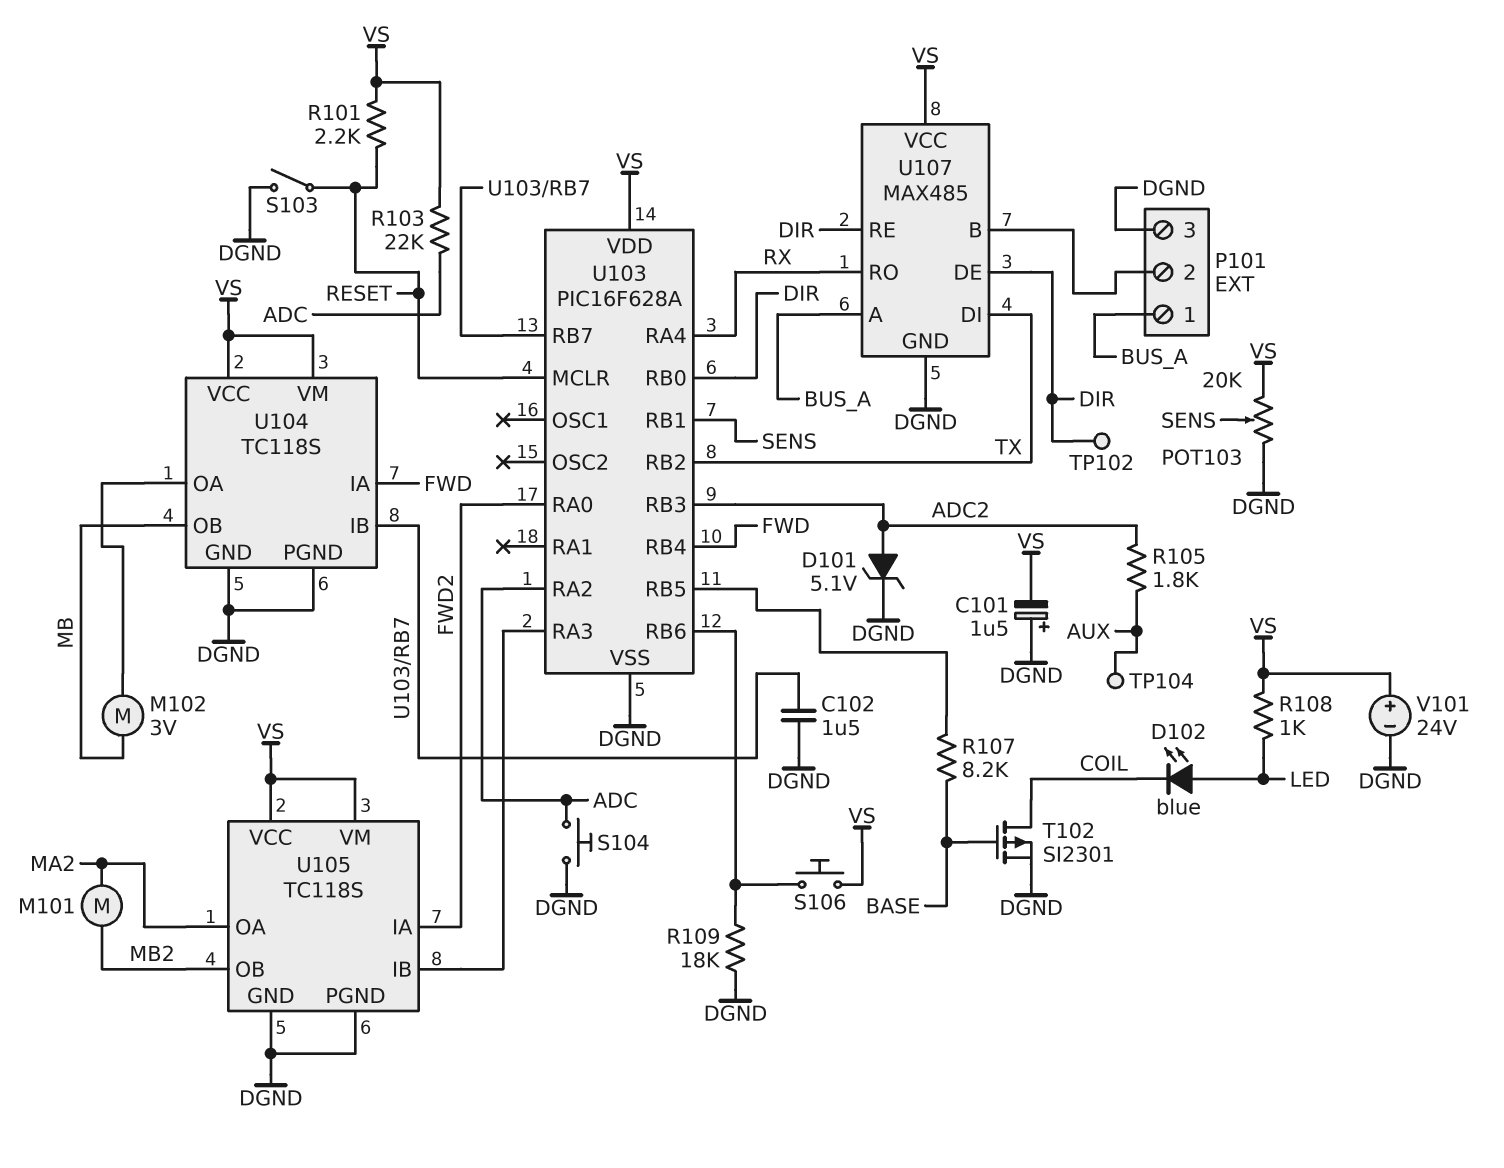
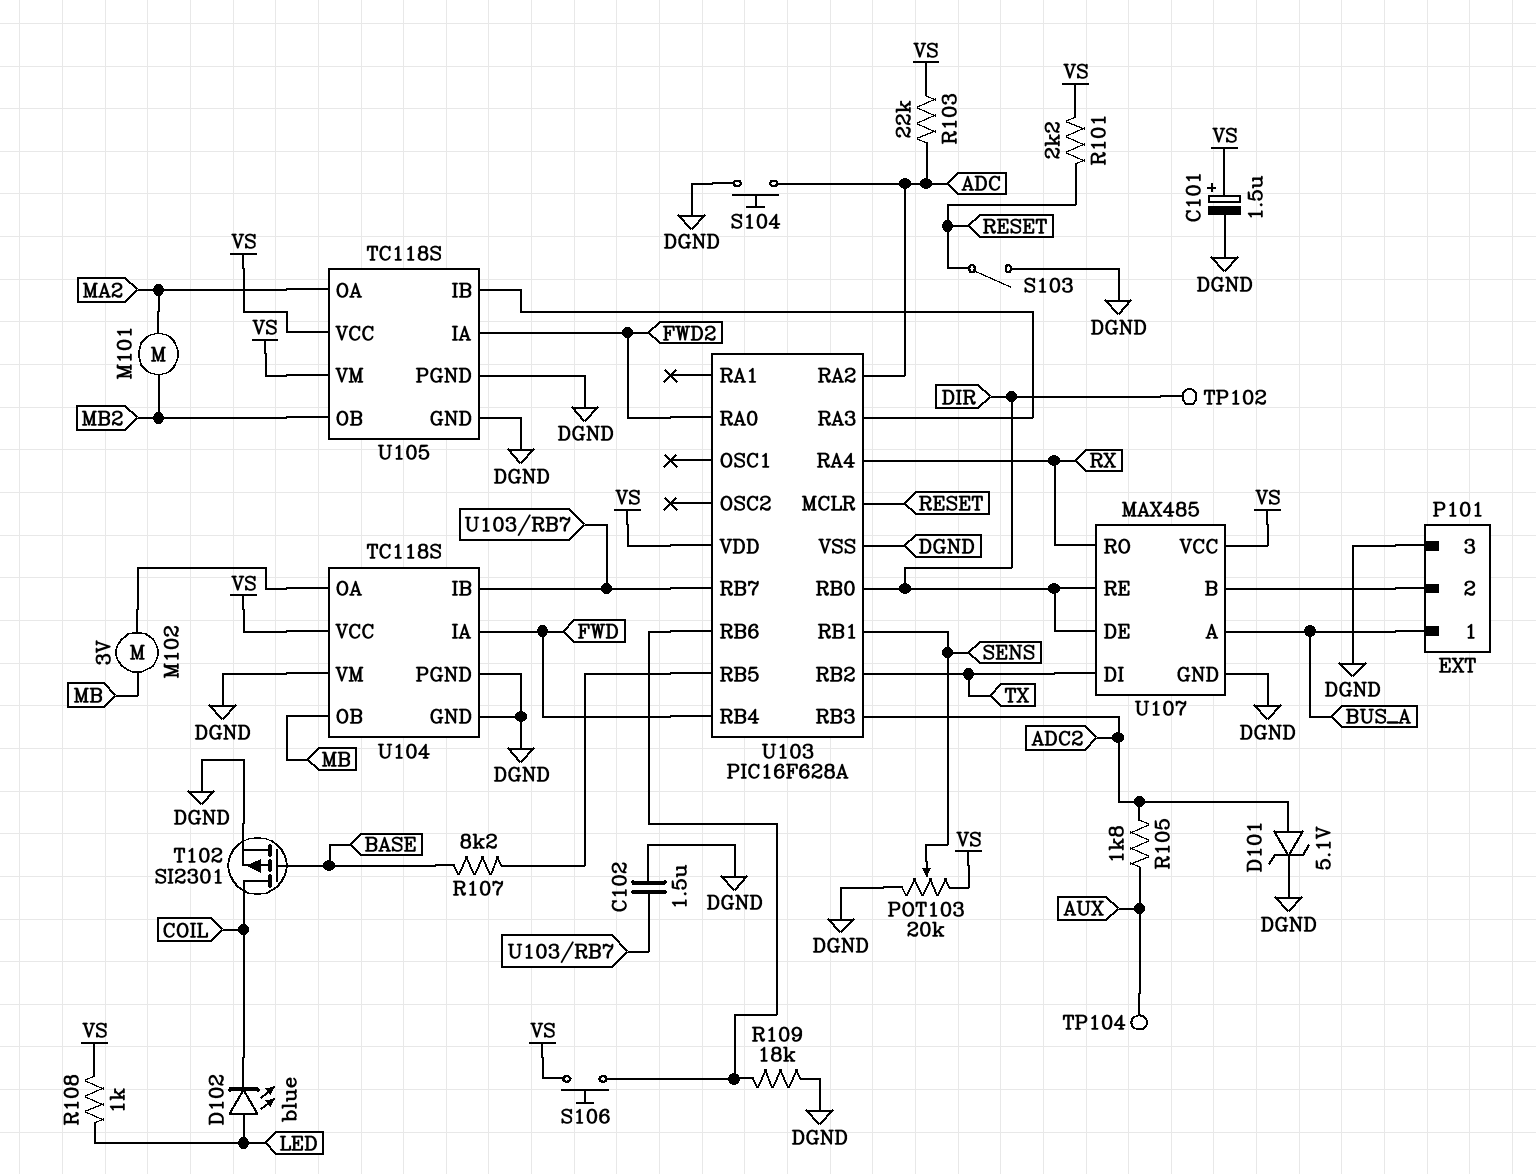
C101: 1.5uF (plus DGND, minus VS) -> 1.5uF (plus VS, minus DGND)
U104 pin VM: VS -> DGND
V101: 24V (plus VS, minus DGND) -> none

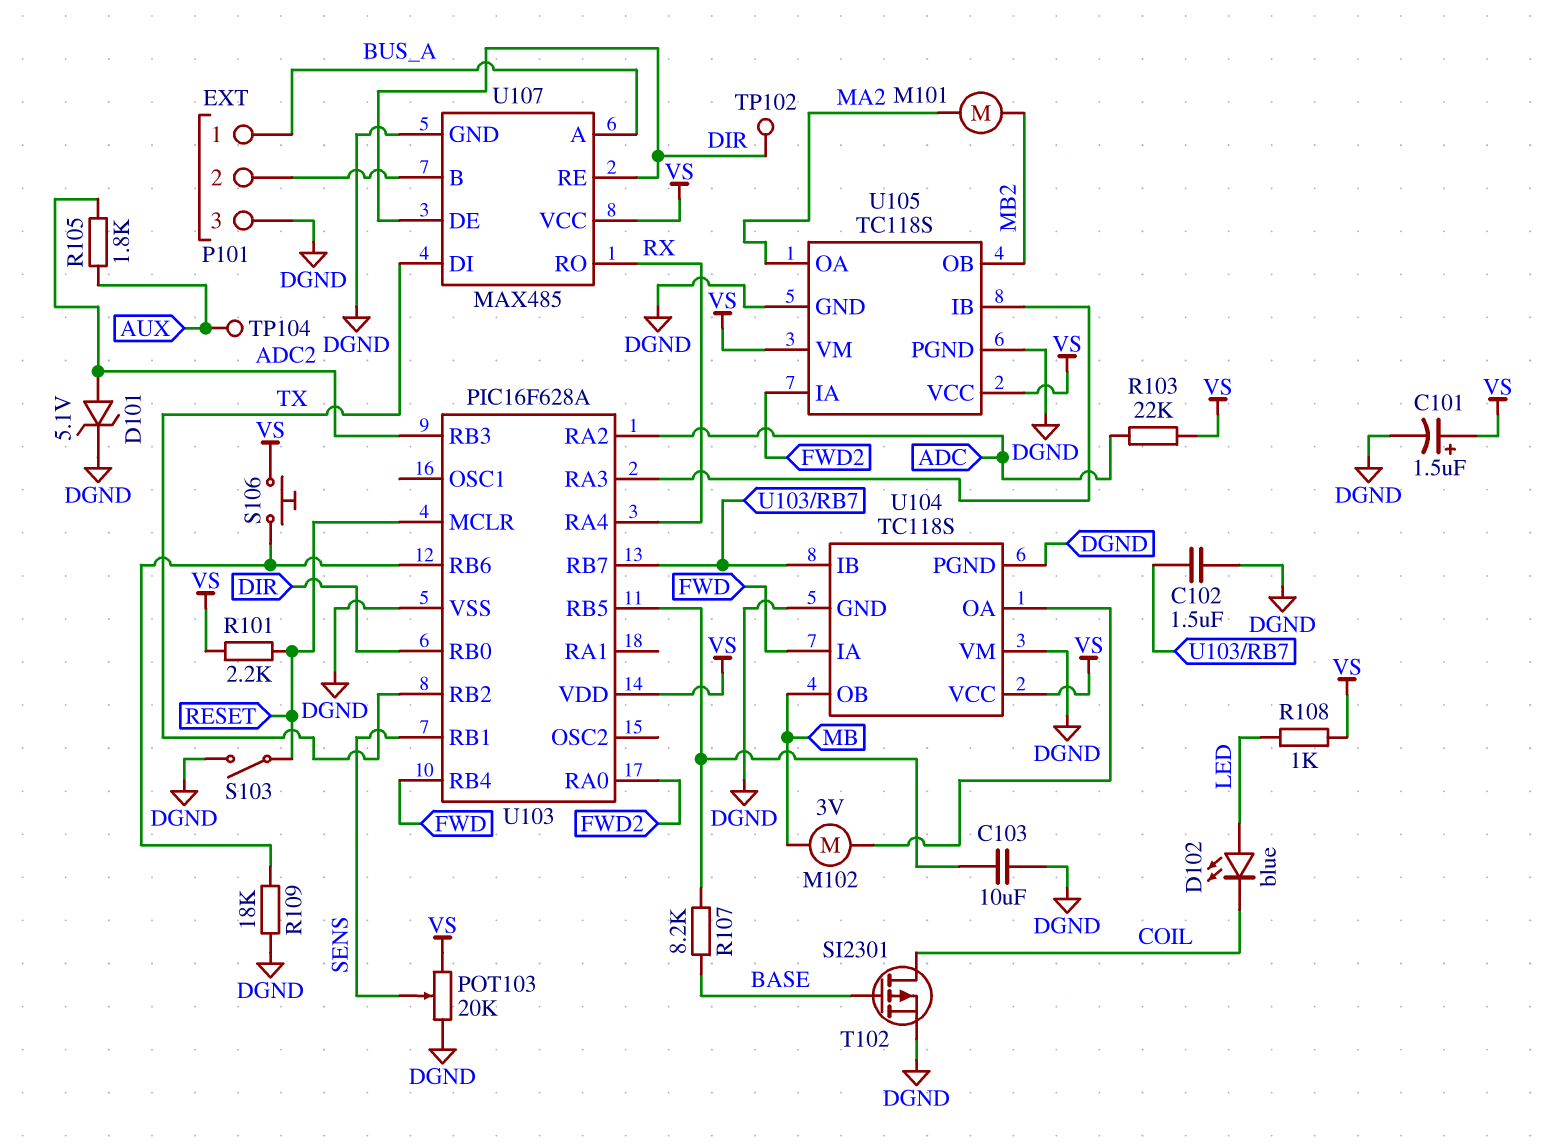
C103: none -> 10uF (DGND, U103/RB5)
S104: button (ADC, DGND) -> none

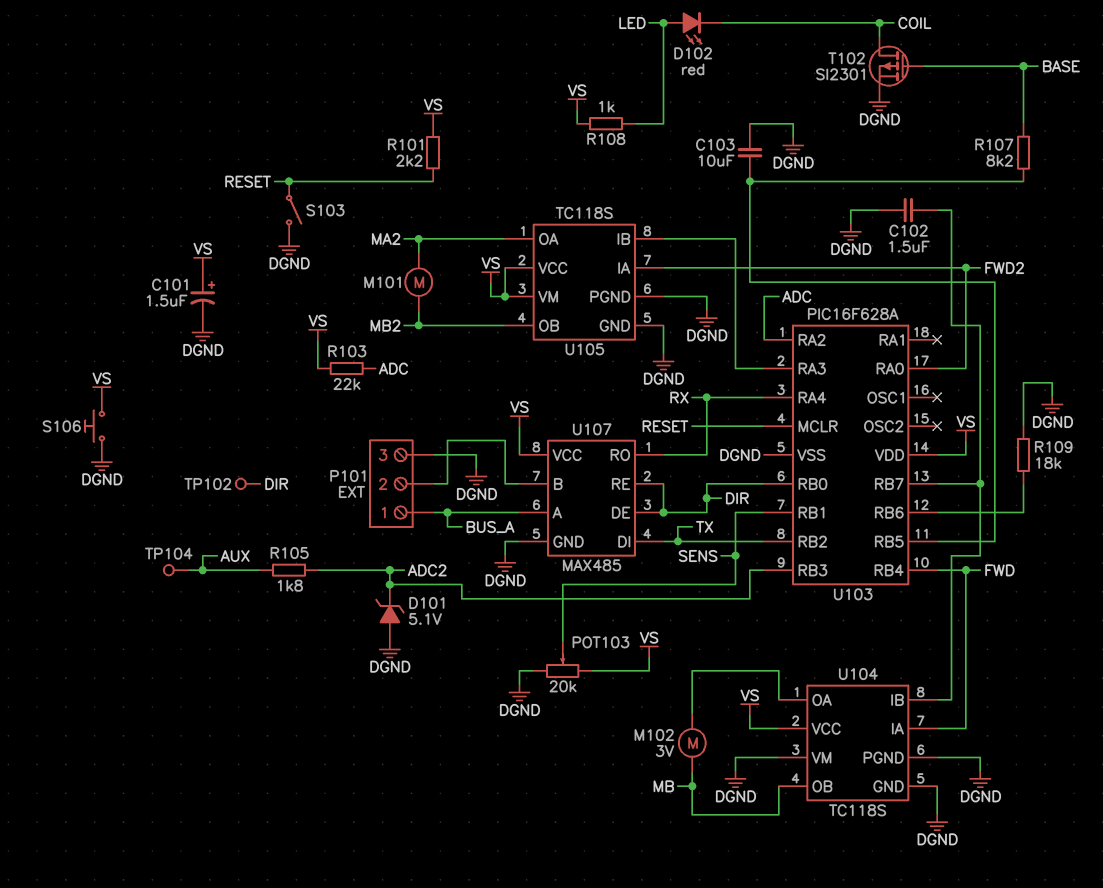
D101: zener 5.1V (A ADC2, K DGND) -> zener 5.1V (A DGND, K ADC2)
D102: LED blue (A LED, K COIL) -> LED red (A LED, K COIL)
S106: button (U103/RB6, VS) -> button (DGND, VS)

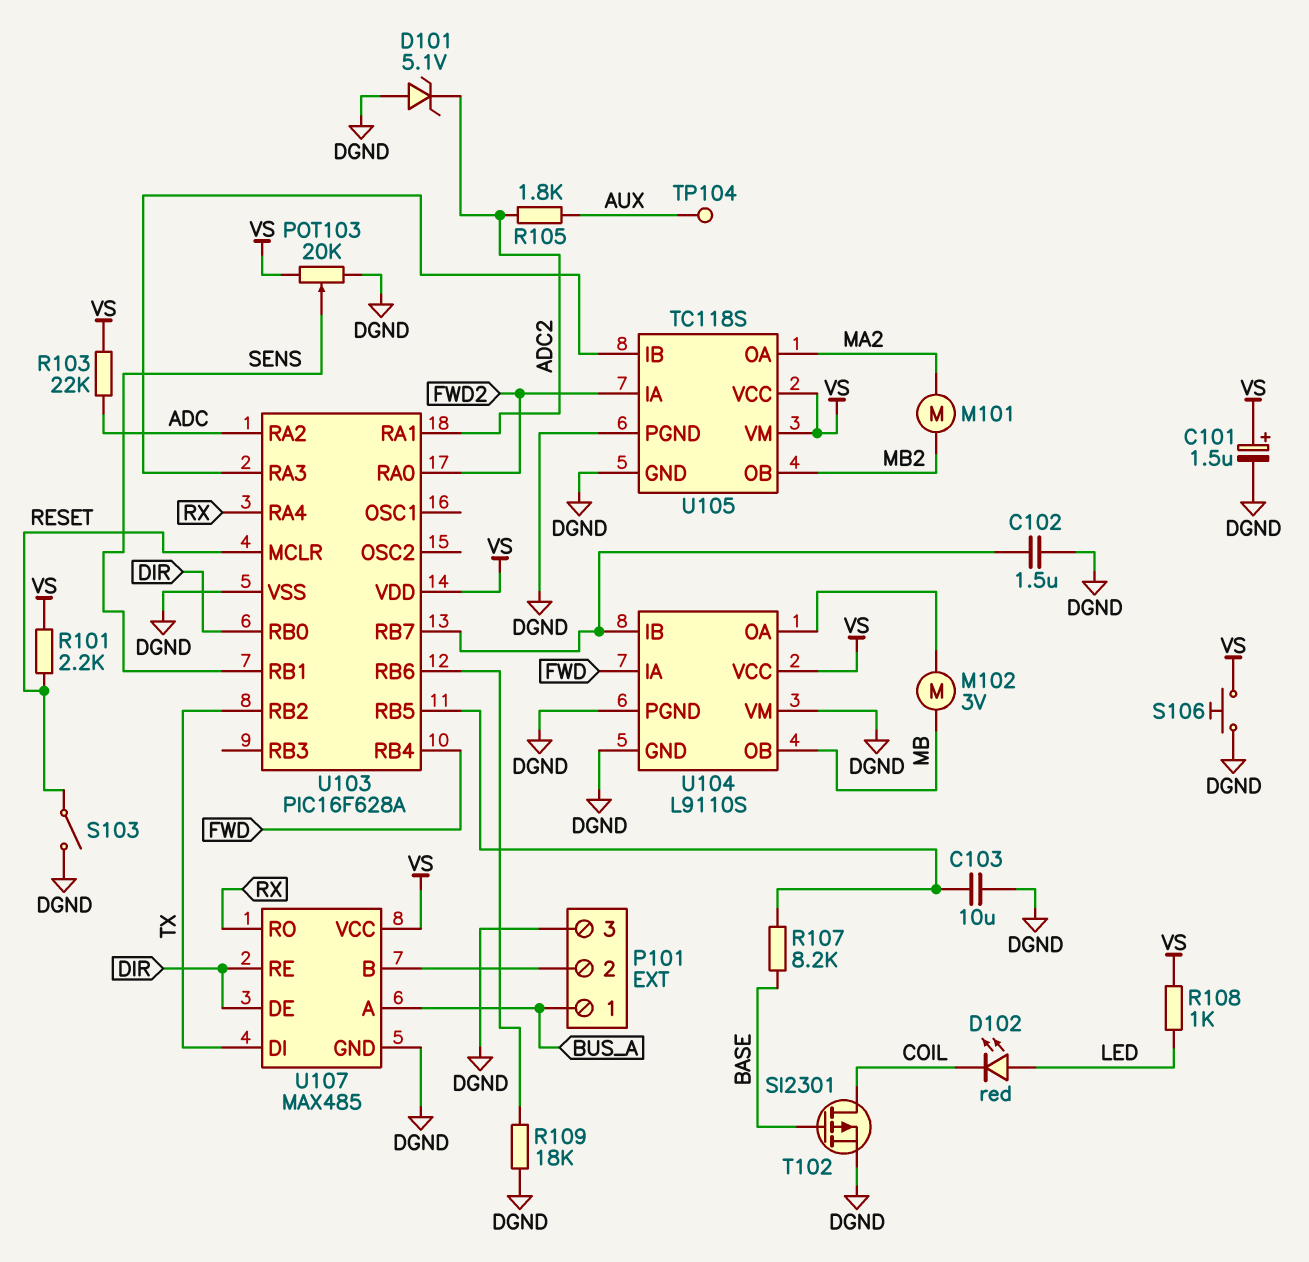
TP102: test point (DIR) -> none
U103 pin RA1: none -> ADC2
U103 pin RB3: ADC2 -> none
U104: TC118S -> L9110S

